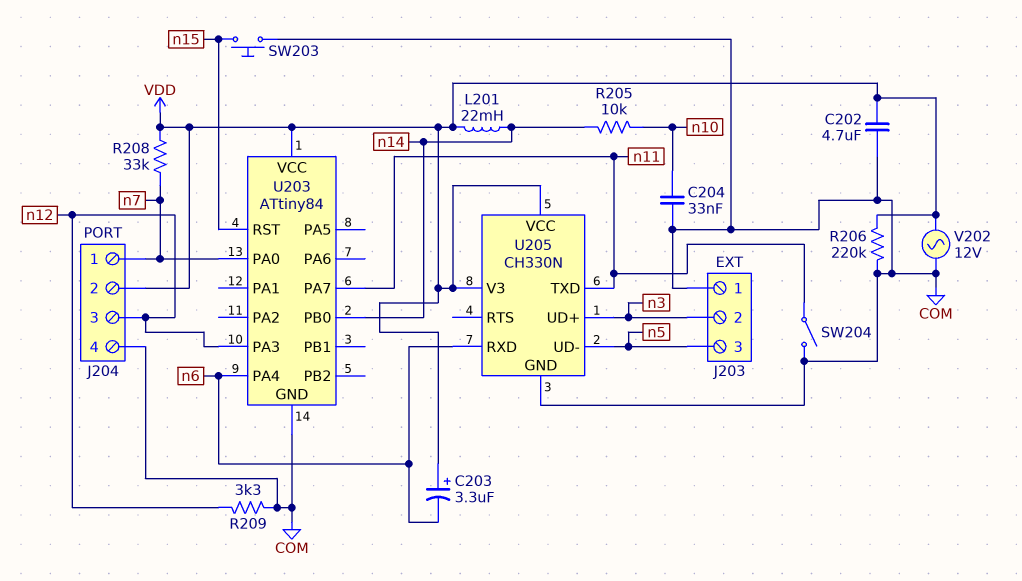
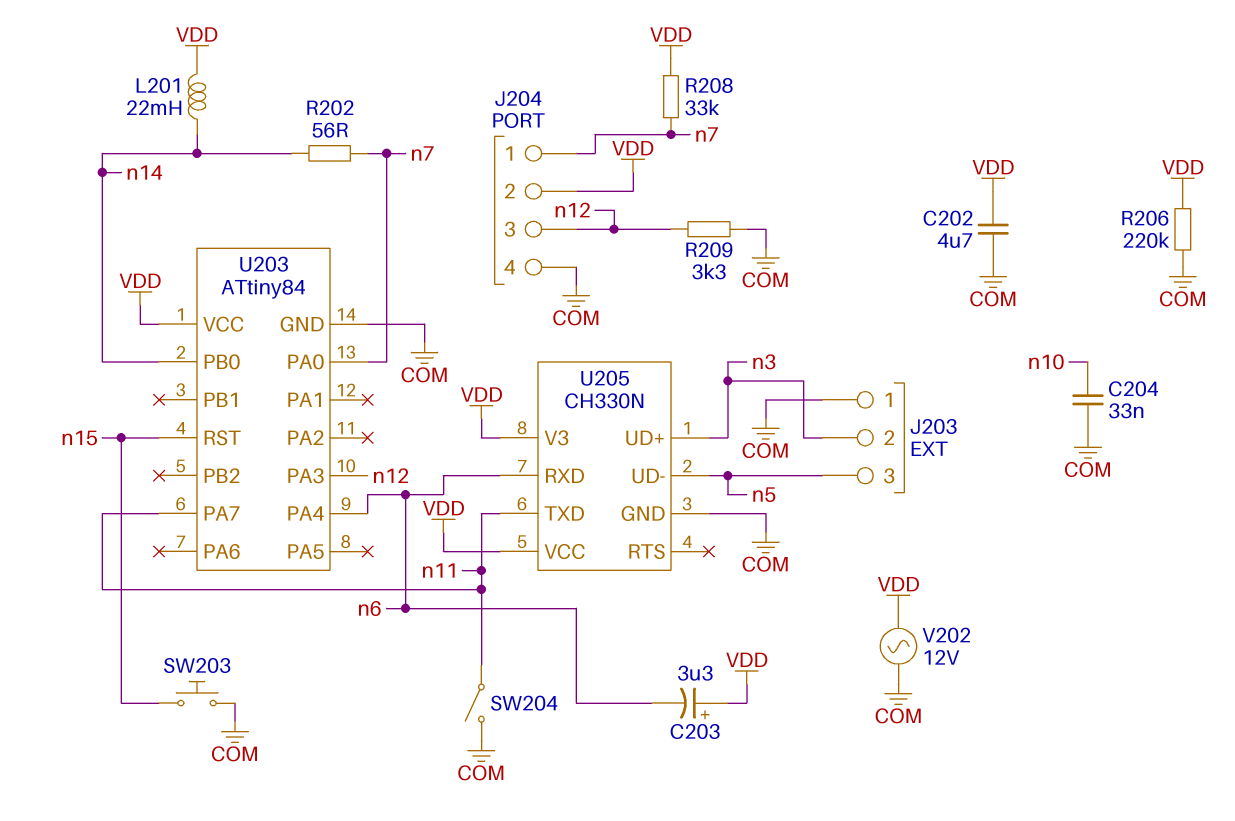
R202: none -> 56 (n7, n14)
R205: 10k (n10, n14) -> none

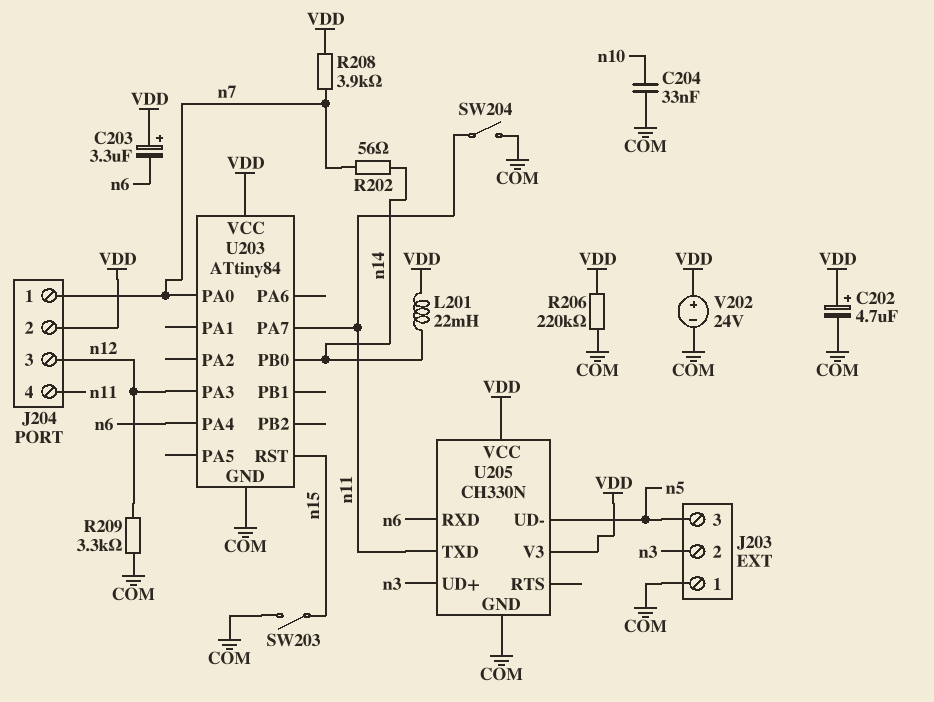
C202: 4.7uF (COM, VDD) -> 4.7uF (plus VDD, minus COM)
J204 pin 4: COM -> n11
R208: 33k (VDD, n7) -> 3.9k (VDD, n7)
SW203: button (COM, n15) -> switch (COM, n15)
V202: AC 12V (COM, VDD) -> 24V (plus VDD, minus COM)

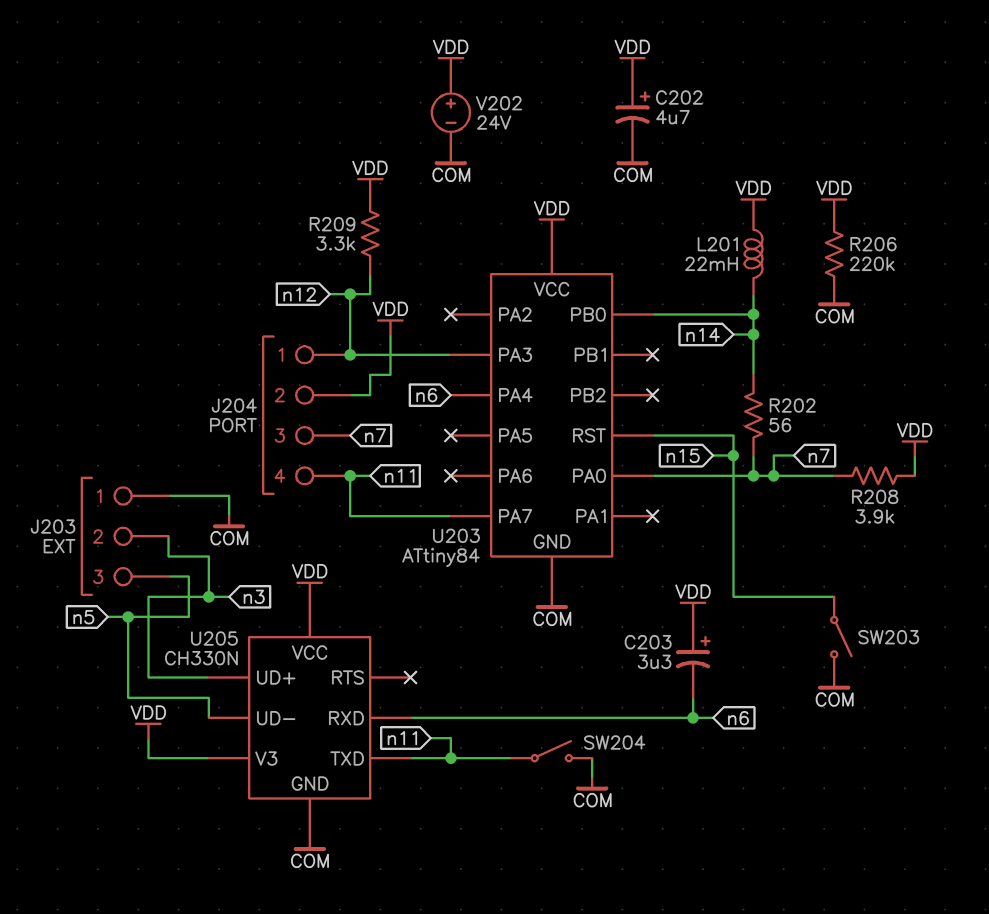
C204: 33nF (COM, n10) -> none
J204 pin 1: n7 -> n12
J204 pin 3: n12 -> n7
R209: 3.3k (COM, n12) -> 3.3k (VDD, n12)

